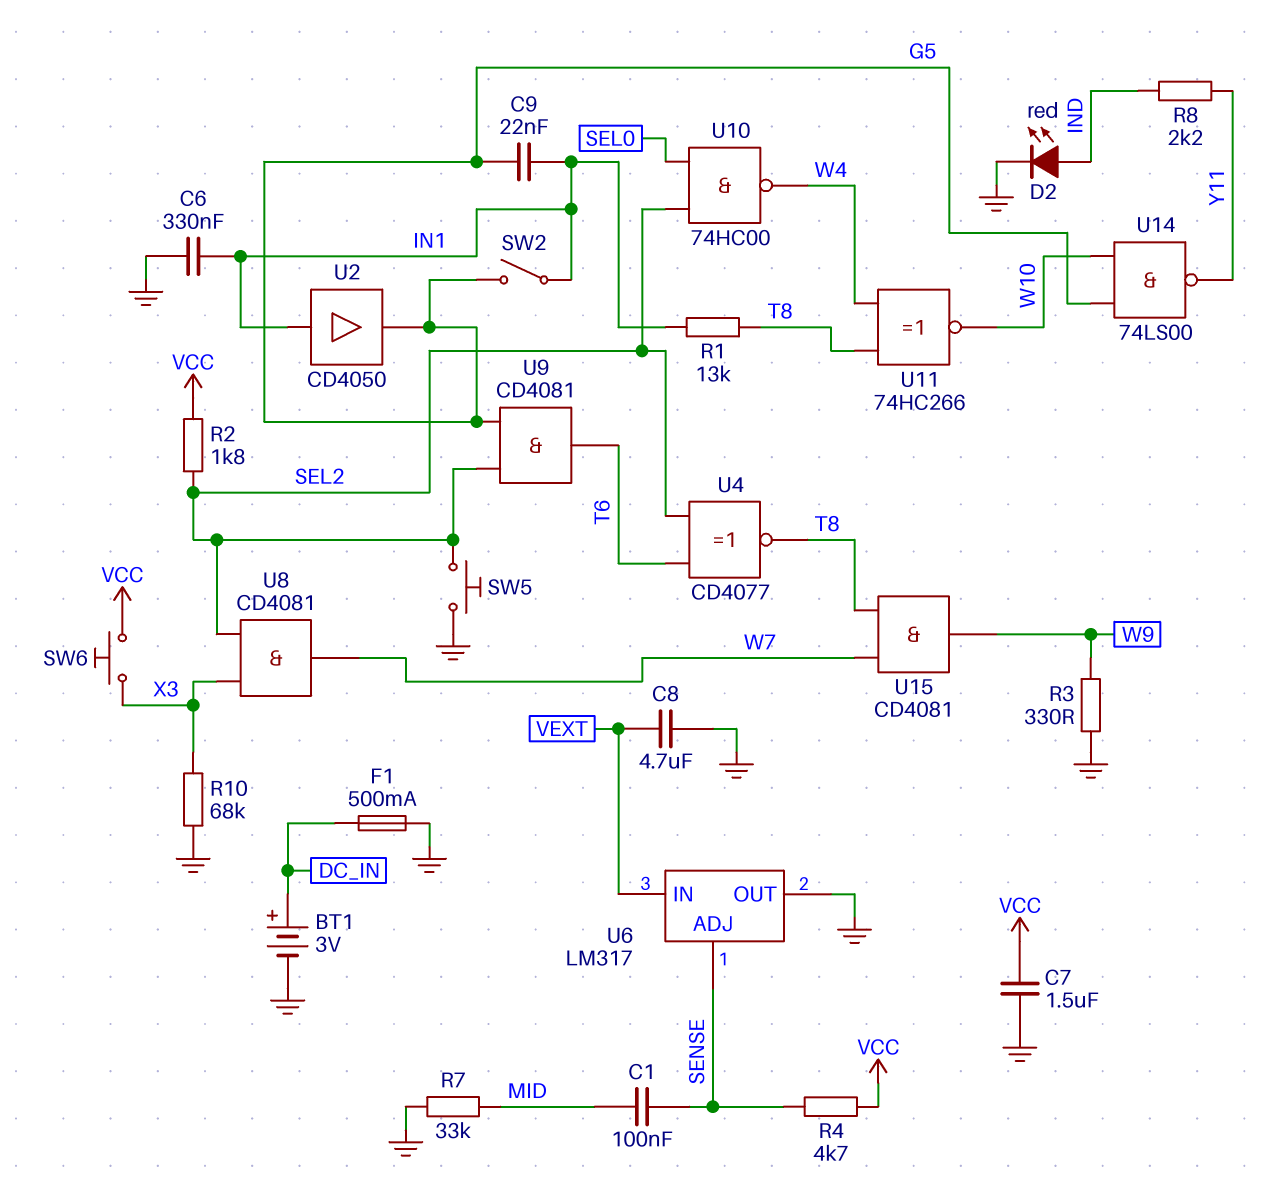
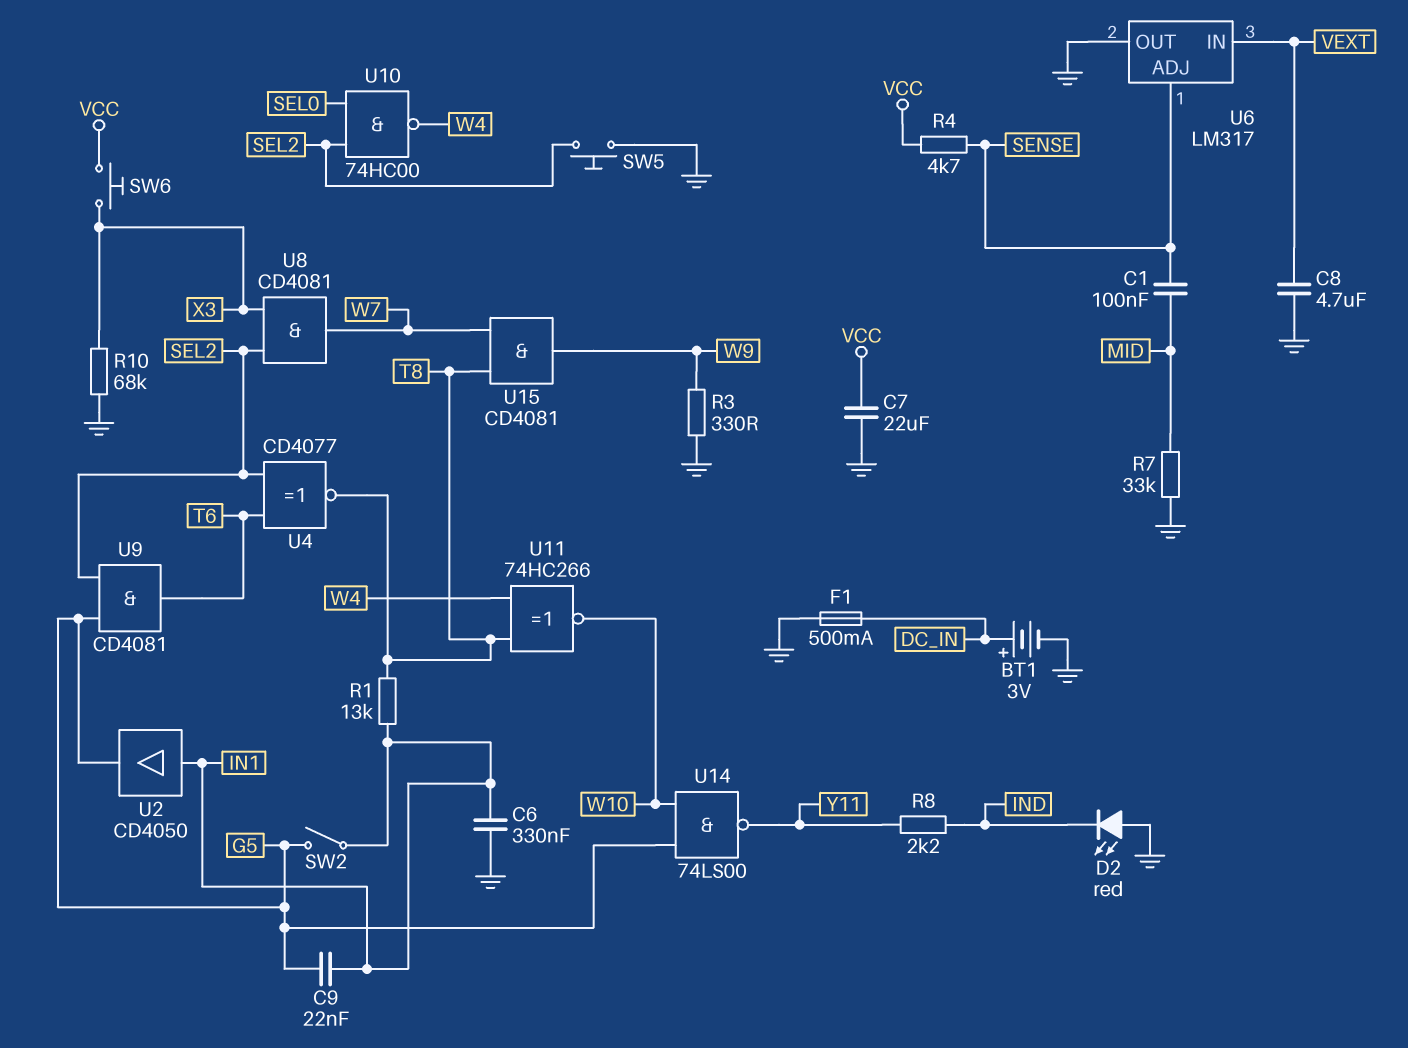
C7: 1.5uF (GND, VCC) -> 22uF (GND, VCC)
D2: LED red (A IND, K GND) -> LED red (A GND, K IND)
R2: 1.8k (SEL2, VCC) -> none

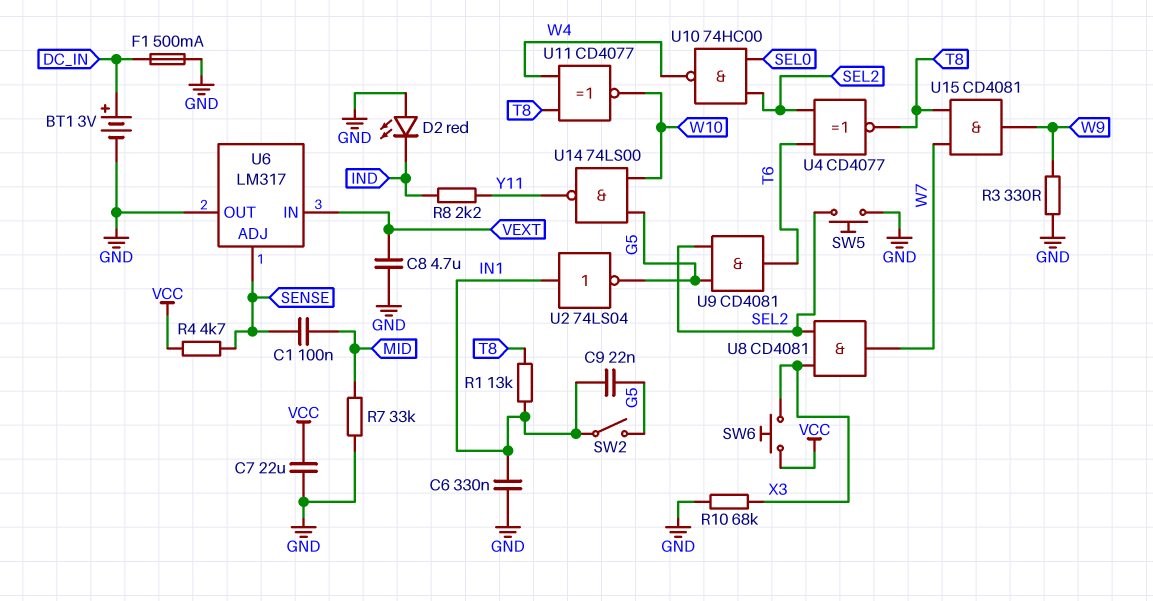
U2: buffer CD4050 (in IN1, out G5) -> NOT 74LS04 (in IN1, out G5)
U11: XNOR 74HC266 (in T8, in W4, out W10) -> XNOR CD4077 (in T8, in W4, out W10)

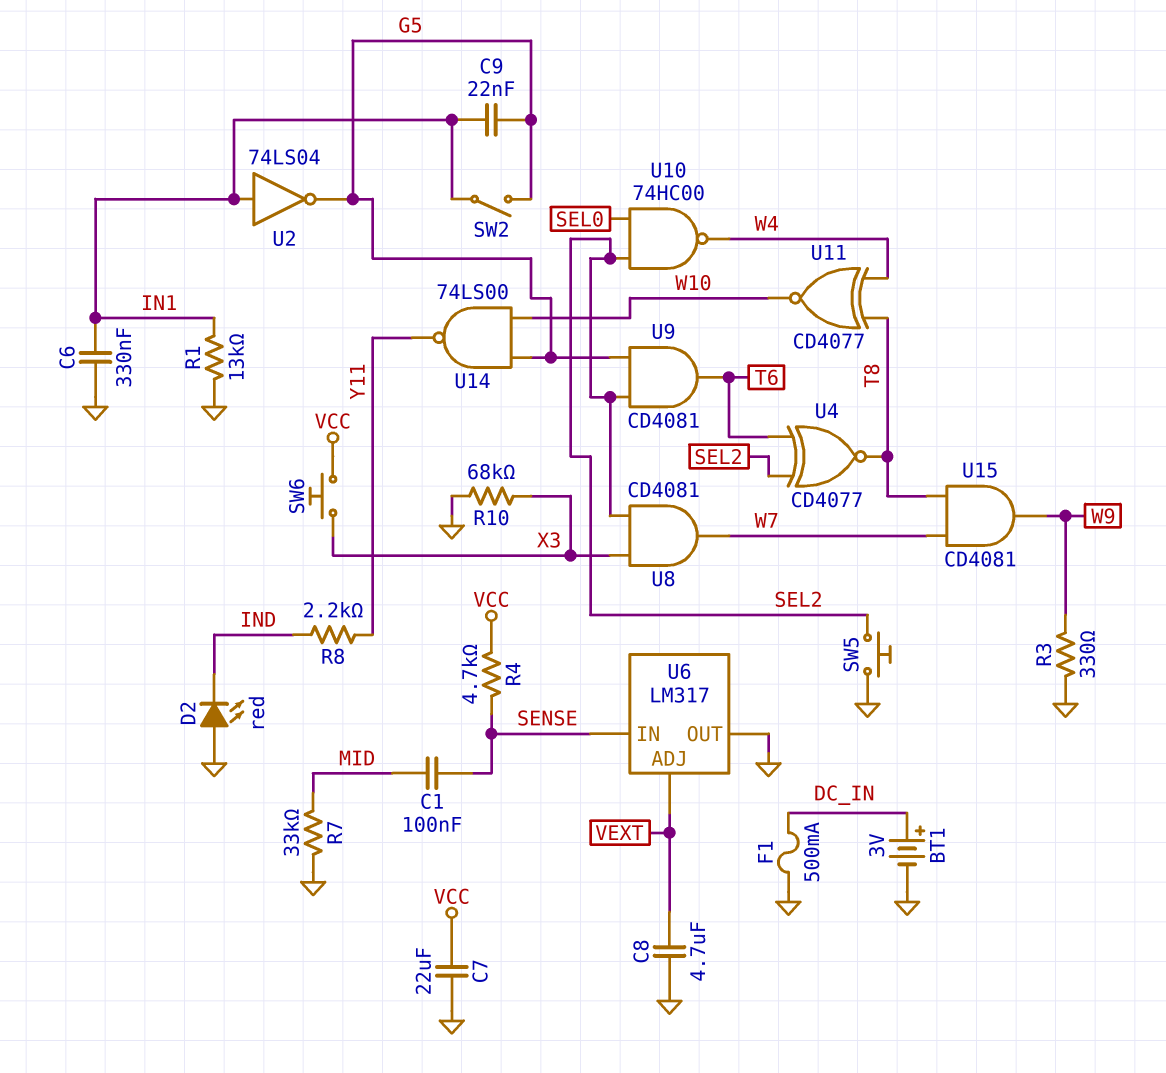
R1: 13k (IN1, T8) -> 13k (GND, IN1)
U6 pin ADJ: SENSE -> VEXT
U6 pin IN: VEXT -> SENSE

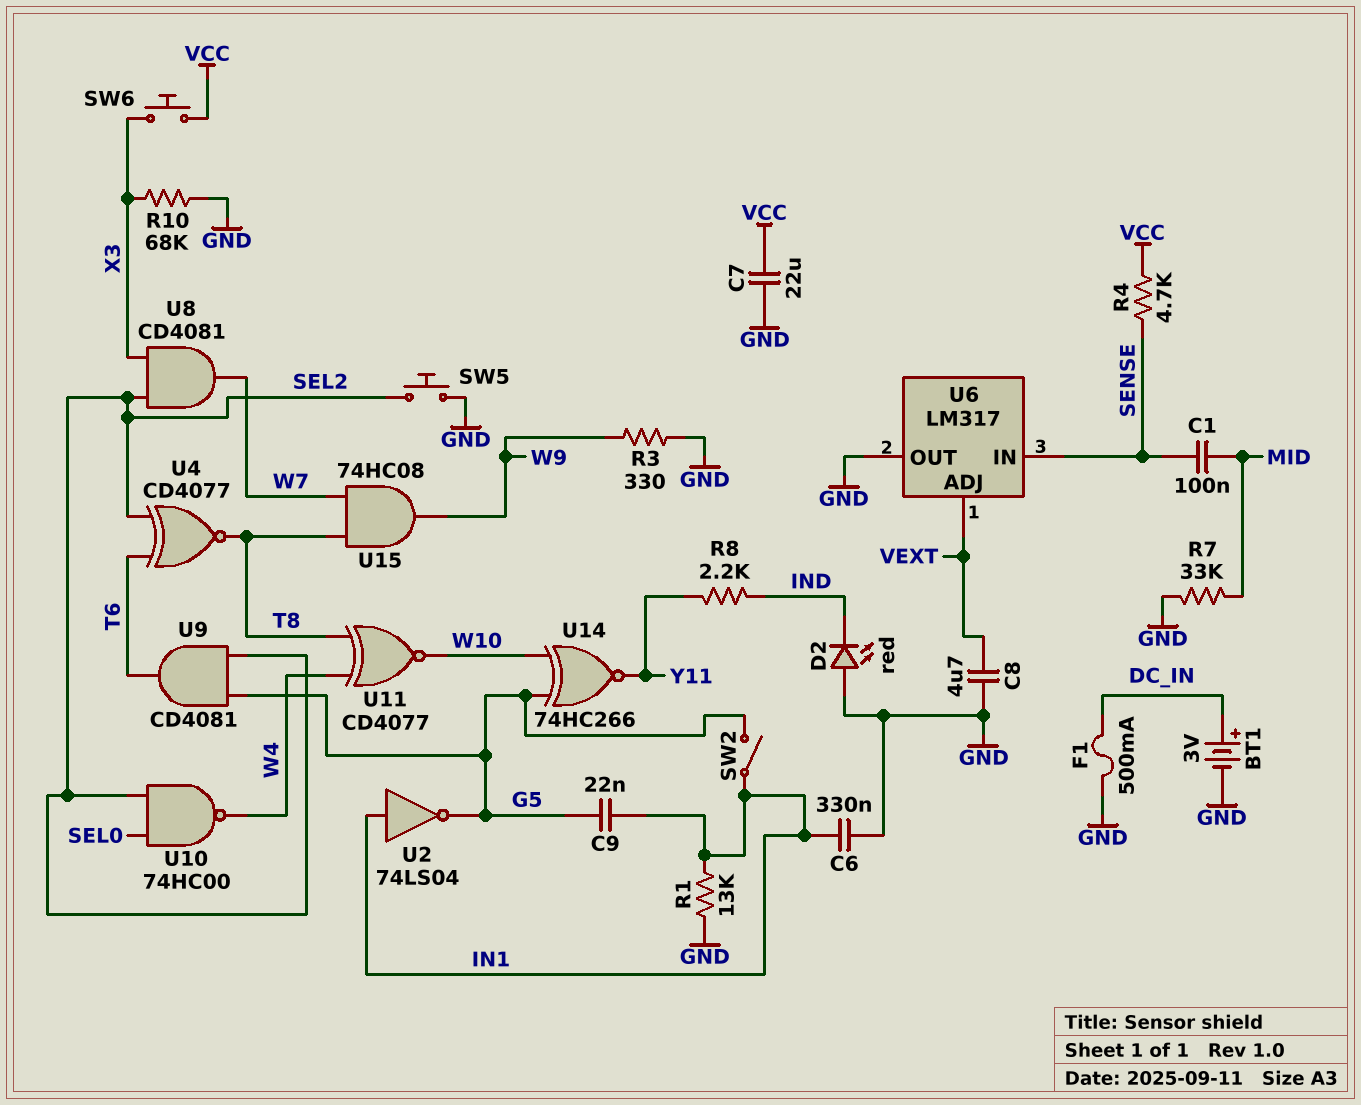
U14: NAND 74LS00 (in G5, in W10, out Y11) -> XNOR 74HC266 (in G5, in W10, out Y11)
U15: AND CD4081 (in T8, in W7, out W9) -> AND 74HC08 (in T8, in W7, out W9)

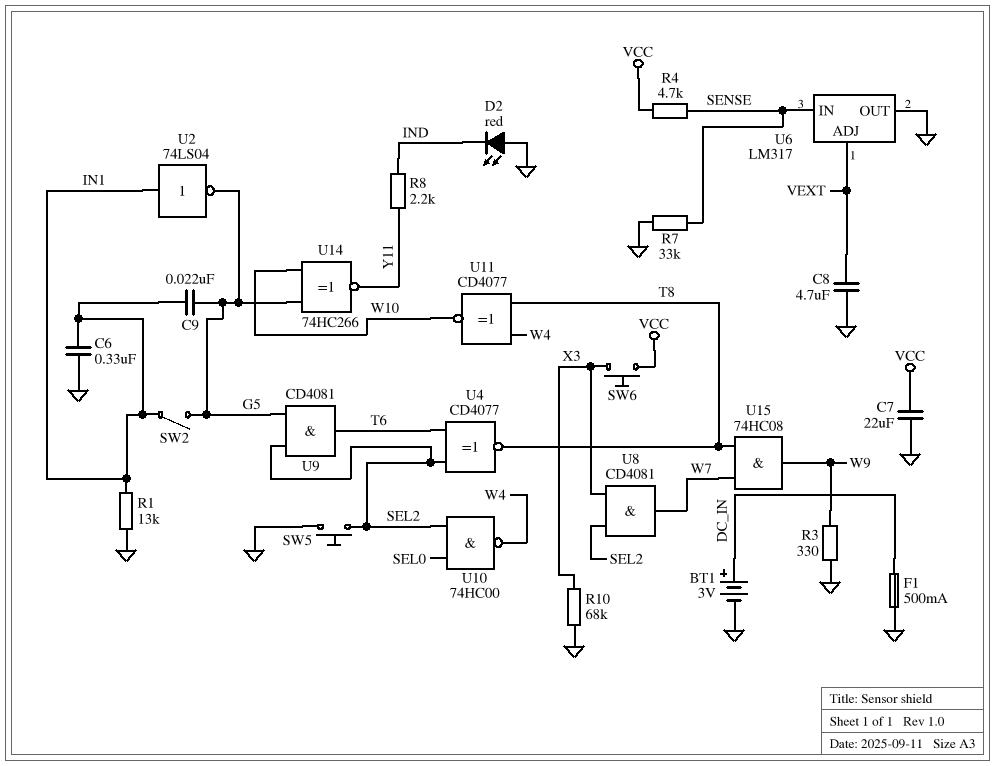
C1: 100nF (MID, SENSE) -> none
R7: 33k (GND, MID) -> 33k (GND, SENSE)

